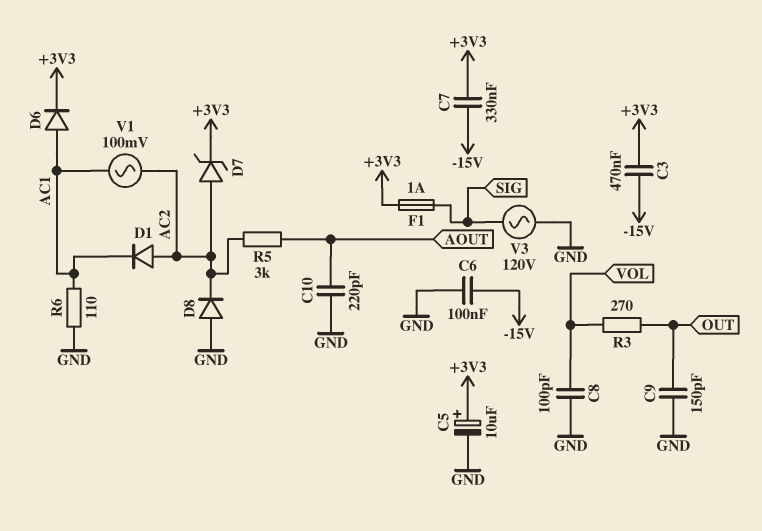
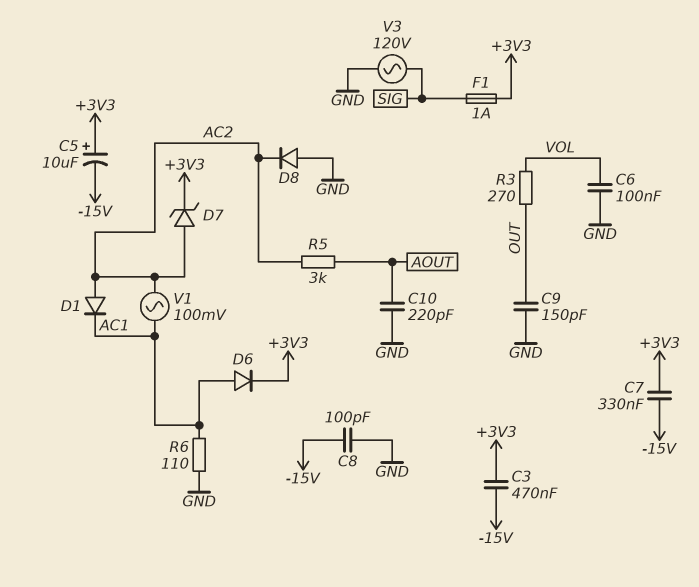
C5: 10uF (plus +3V3, minus GND) -> 10uF (plus +3V3, minus -15V)
C6: 100nF (-15V, GND) -> 100nF (GND, VOL)
C8: 100pF (GND, VOL) -> 100pF (-15V, GND)

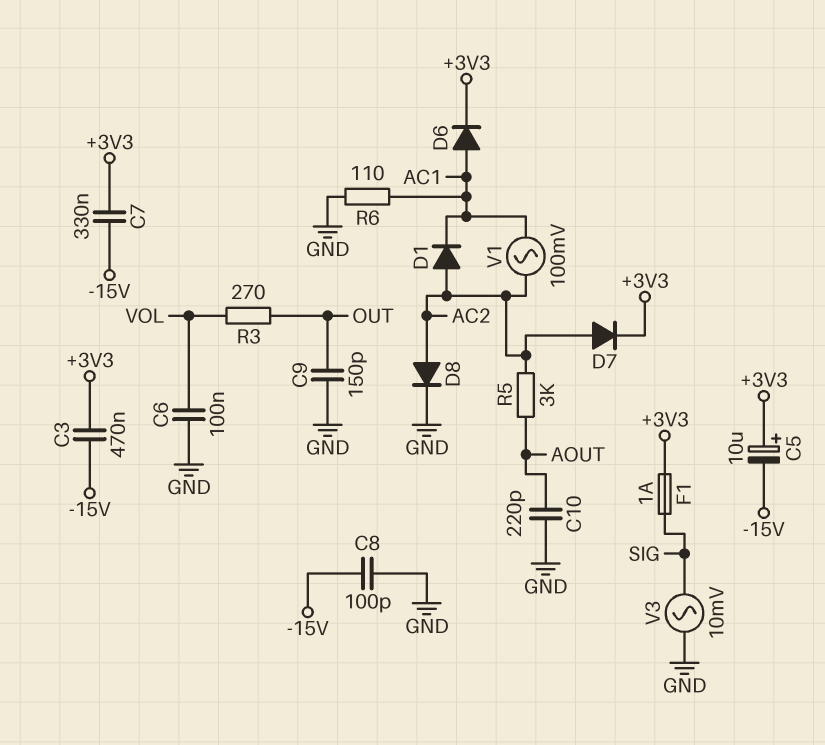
D7: zener (A AC2, K +3V3) -> diode (A AC2, K +3V3)
D8: diode (A GND, K AC2) -> diode (A AC2, K GND)
V3: AC 120V (GND, SIG) -> AC 10mV (GND, SIG)

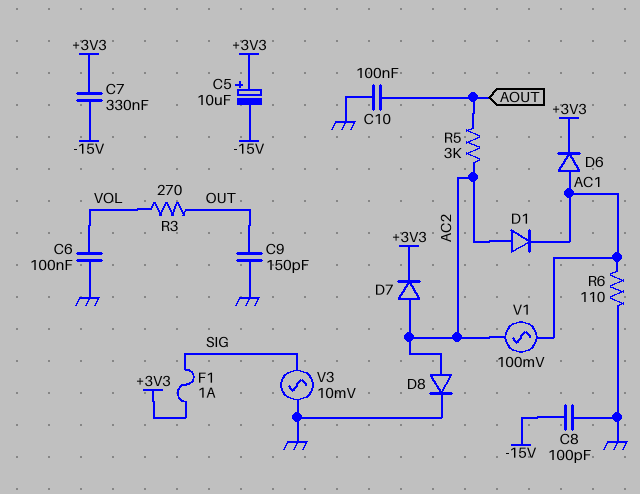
C3: 470nF (+3V3, -15V) -> none
C10: 220pF (AOUT, GND) -> 100nF (AOUT, GND)

